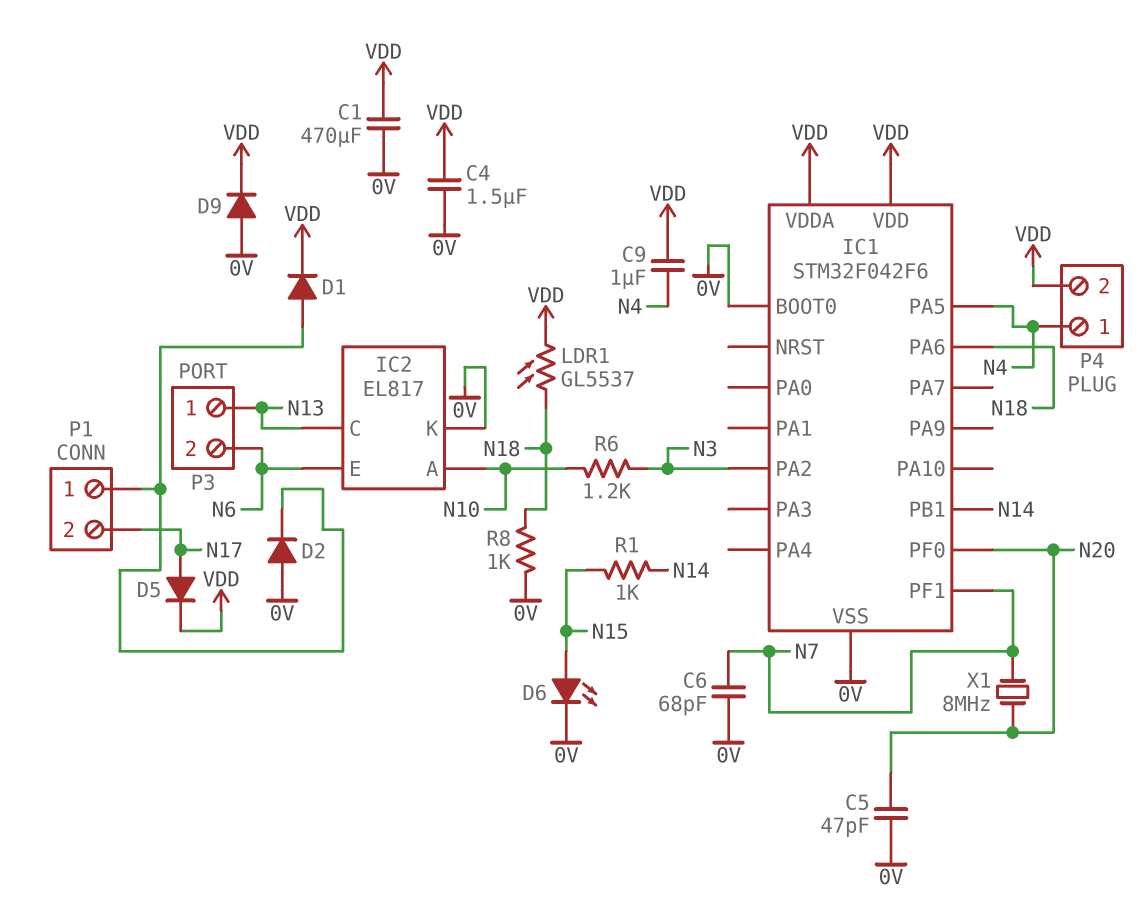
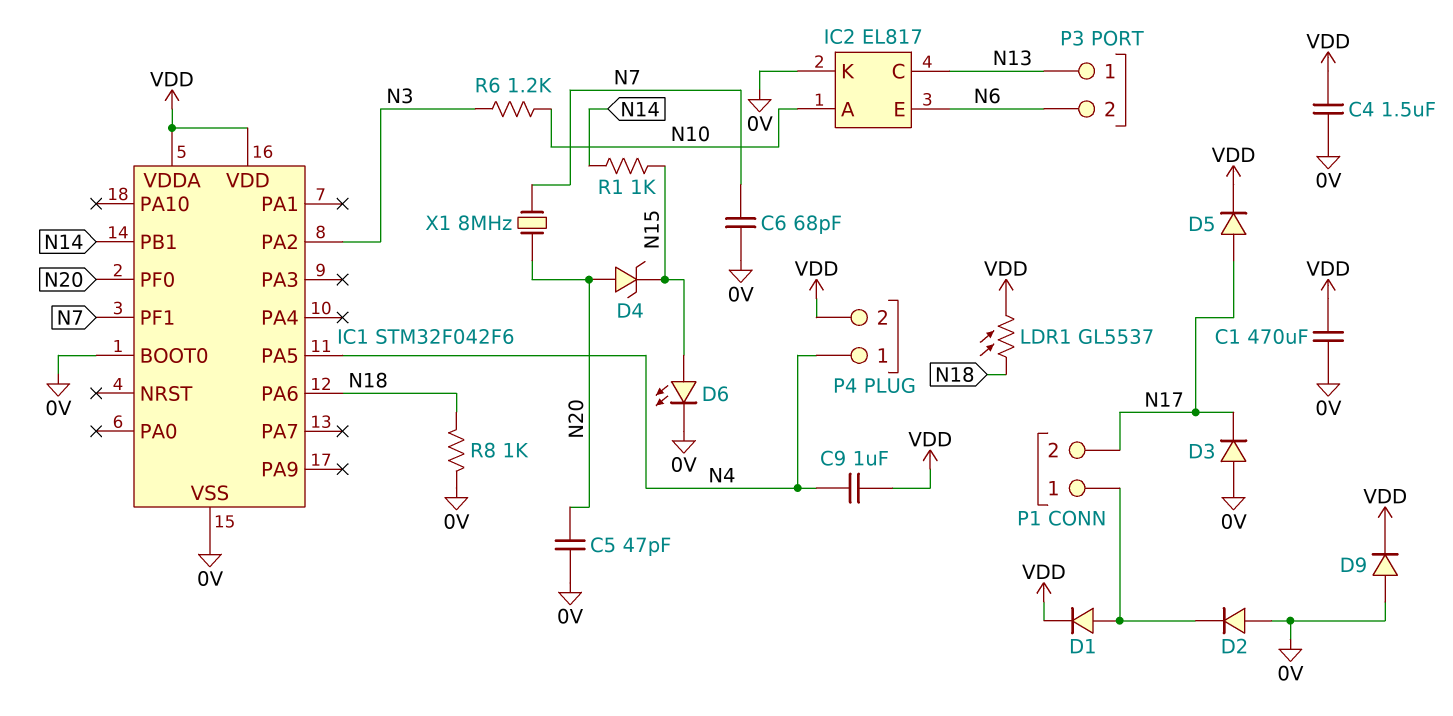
D3: none -> diode (A 0V, K N17)
D4: none -> zener (A N20, K N15)

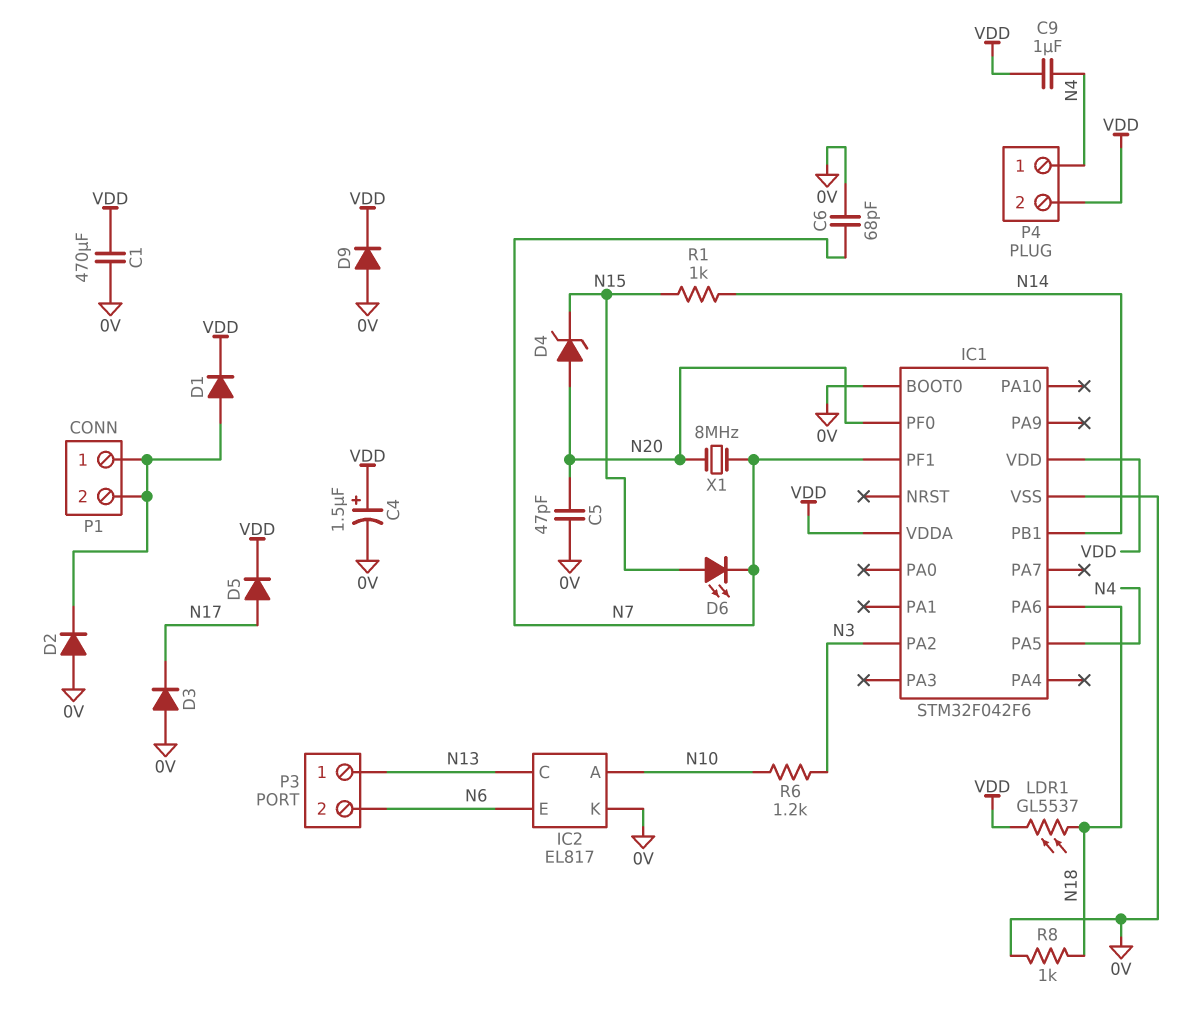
C4: 1.5uF (0V, VDD) -> 1.5uF (plus VDD, minus 0V)
D6: LED (A N15, K 0V) -> LED (A N15, K N7)
P1 pin 2: N17 -> P1/1

